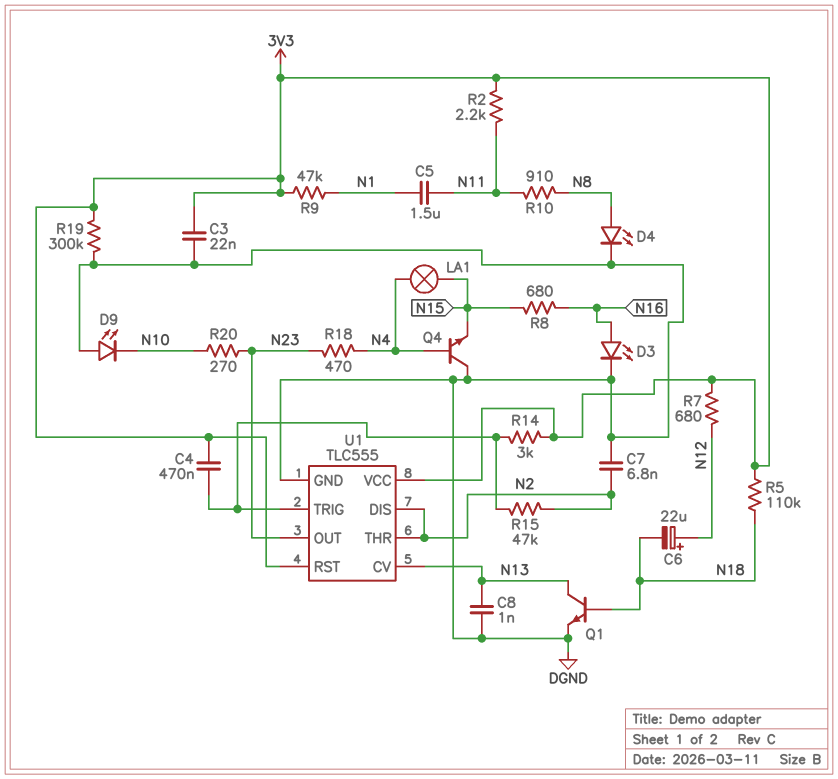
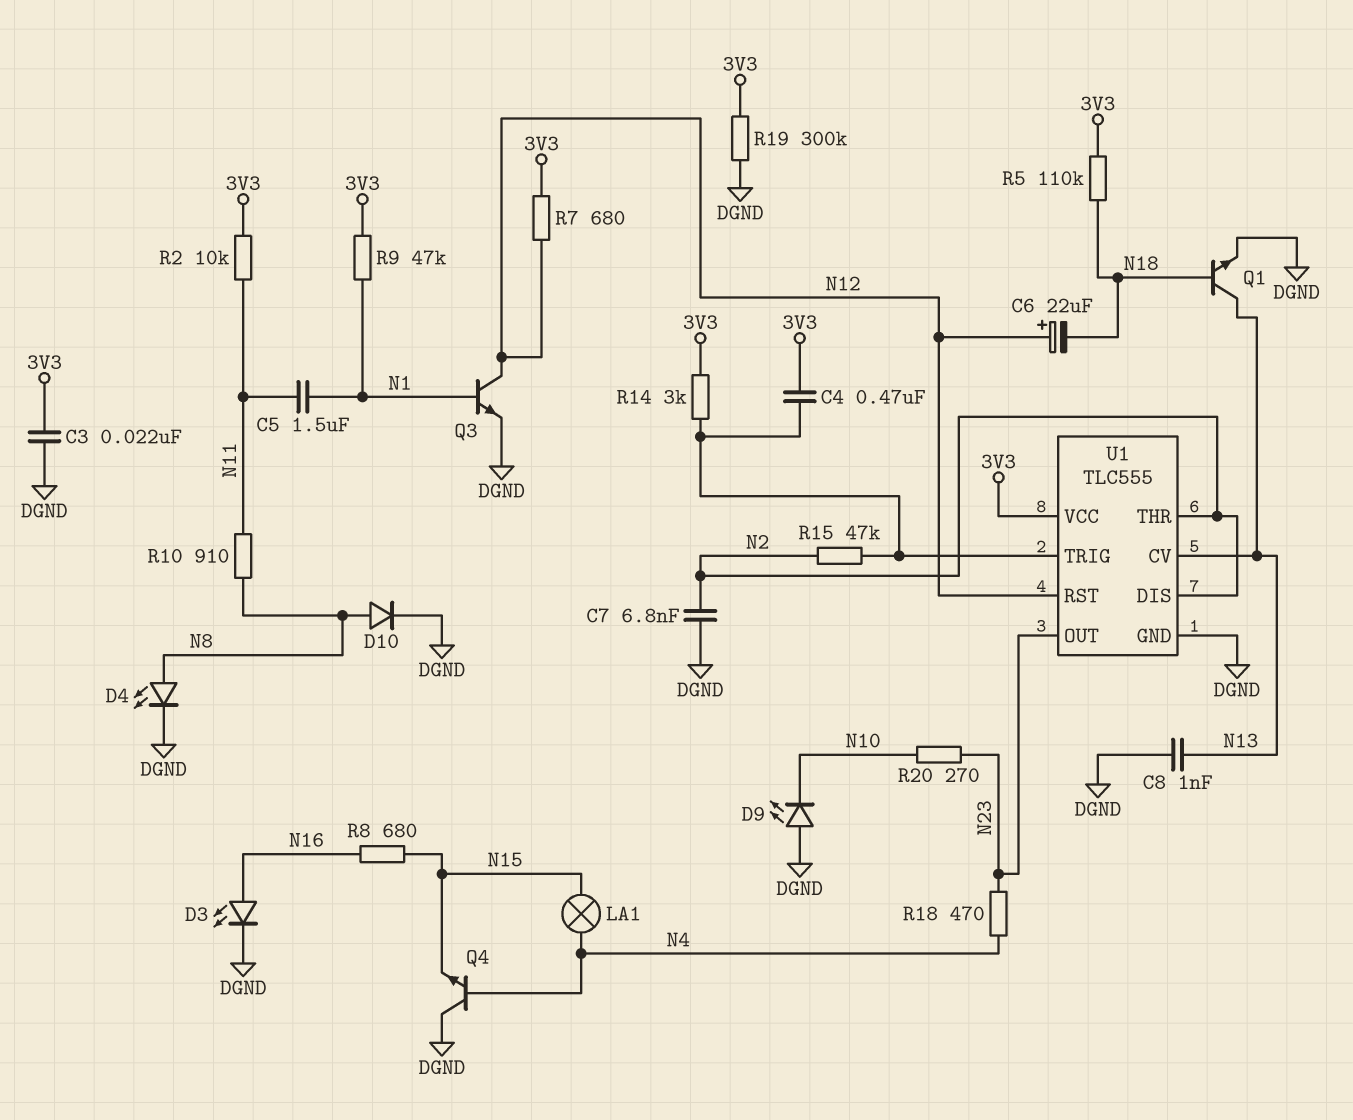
D10: none -> diode (A N8, K DGND)
Q3: none -> NPN (B N1, C N12, E DGND)
R2: 2.2k (3V3, N11) -> 10k (3V3, N11)
U1 pin RST: 3V3 -> N12

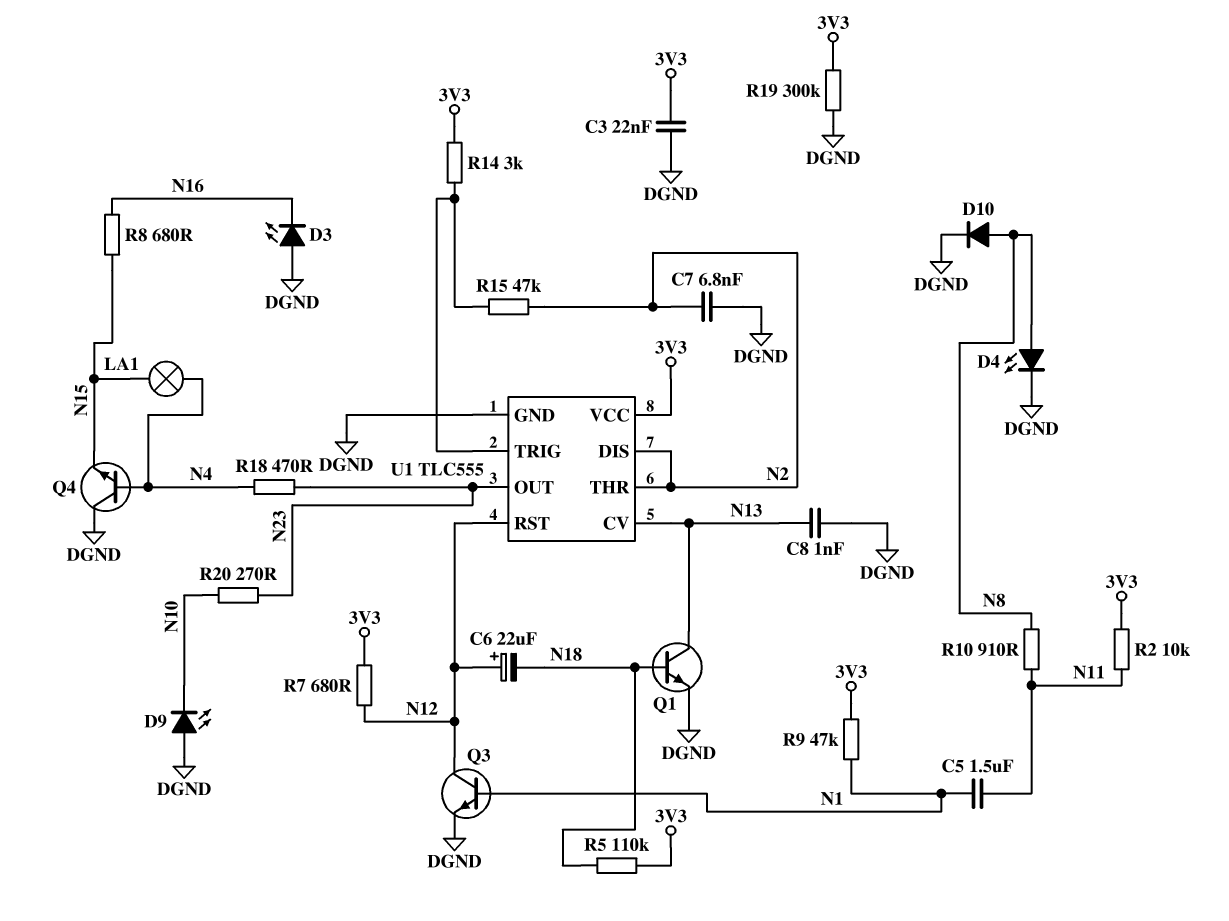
C4: 470nF (3V3, U1/TRIG) -> none
D3: LED (A N16, K DGND) -> LED (A DGND, K N16)

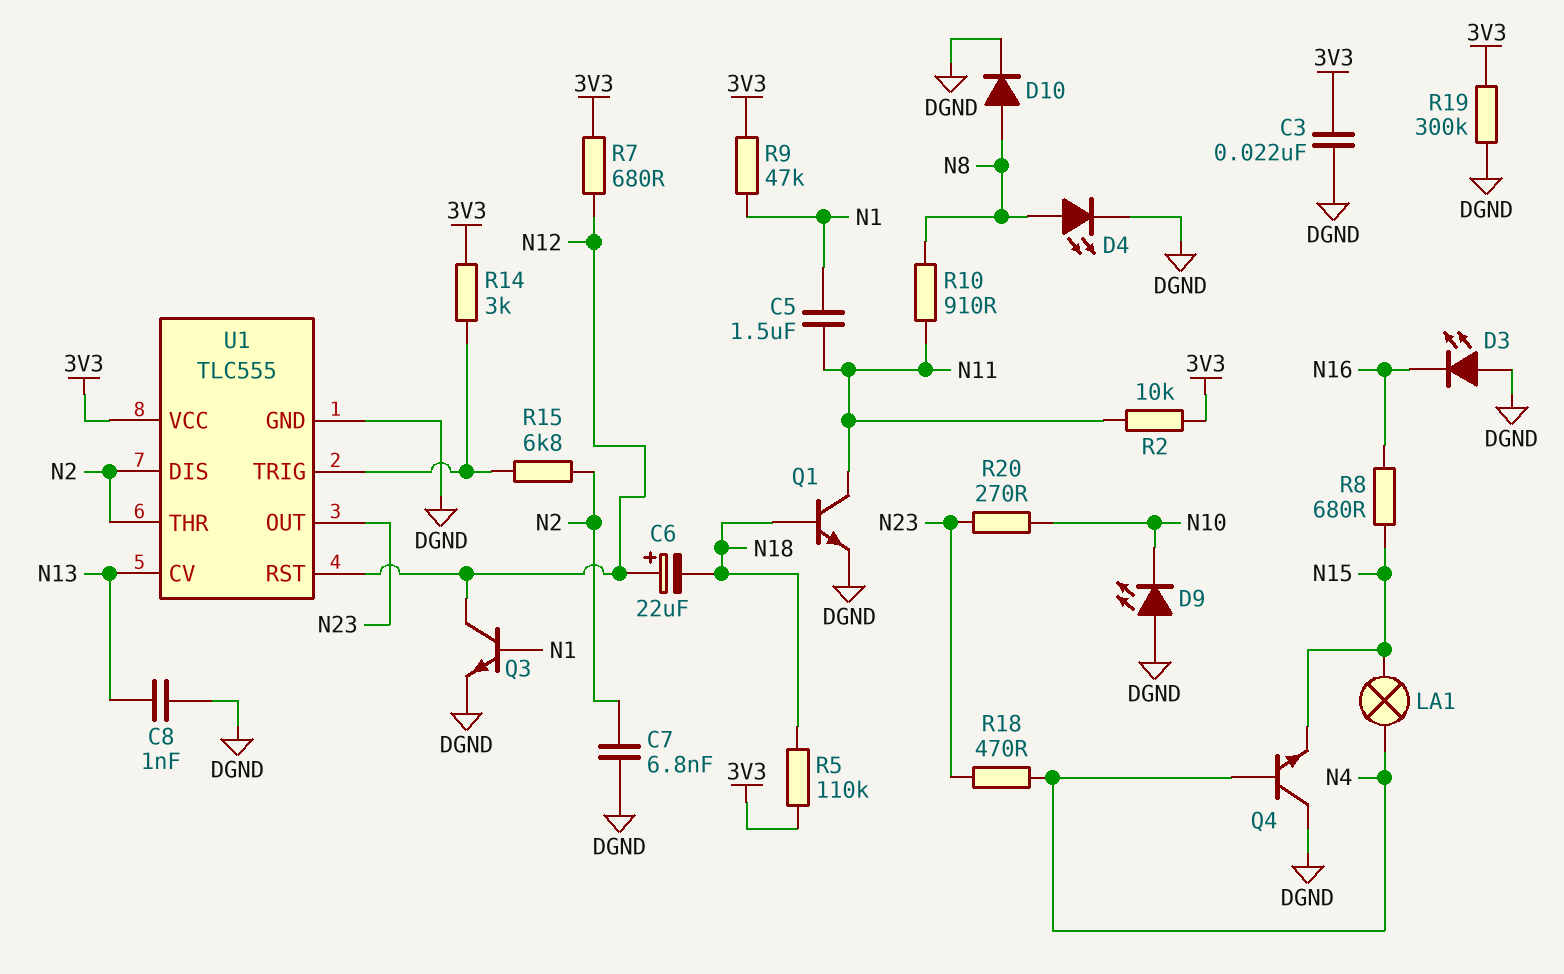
Q1: NPN (B N18, C N13, E DGND) -> NPN (B N18, C N11, E DGND)
R15: 47k (N2, U1/TRIG) -> 6.8k (N2, U1/TRIG)

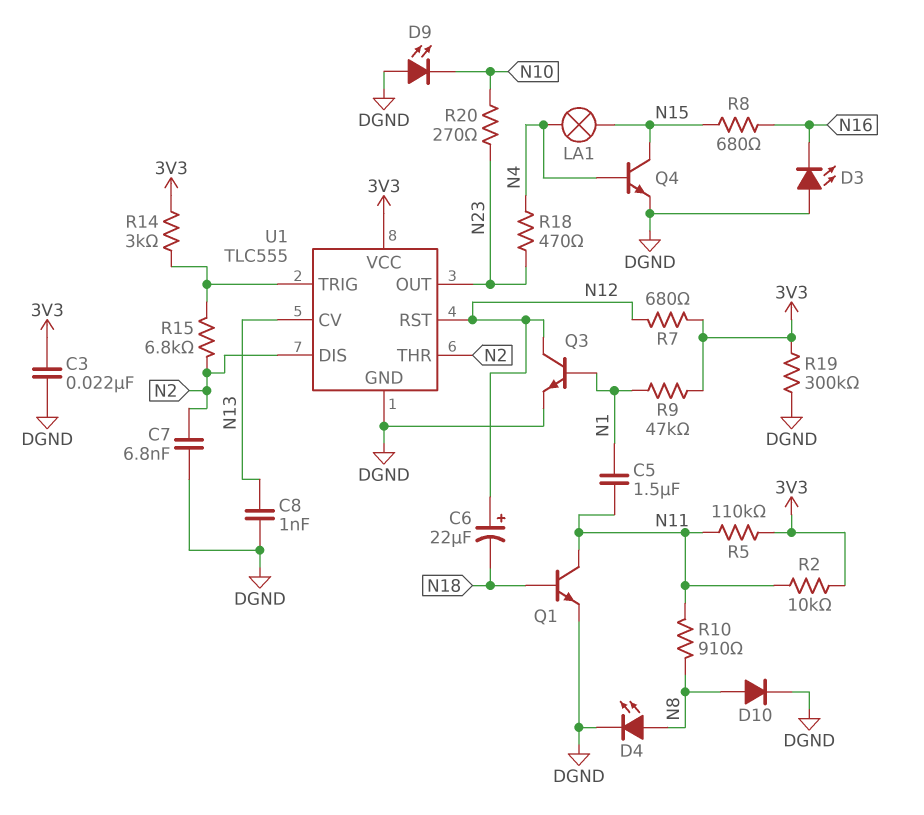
Q4: NPN (B N4, C DGND, E N15) -> NPN (B N4, C N15, E DGND)
R5: 110k (3V3, N18) -> 110k (3V3, N11)

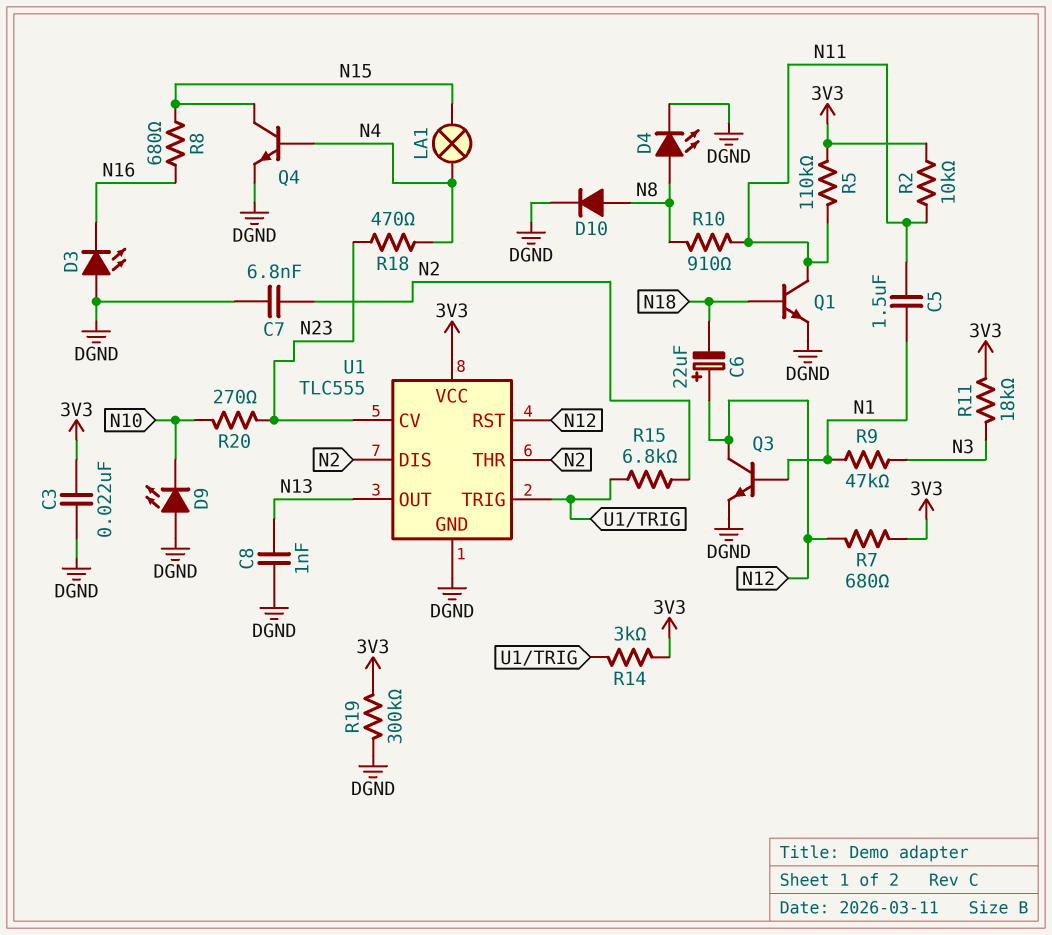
R9: 47k (3V3, N1) -> 47k (N1, N3)
R11: none -> 18k (3V3, N3)
U1 pin CV: N13 -> N23
U1 pin OUT: N23 -> N13

